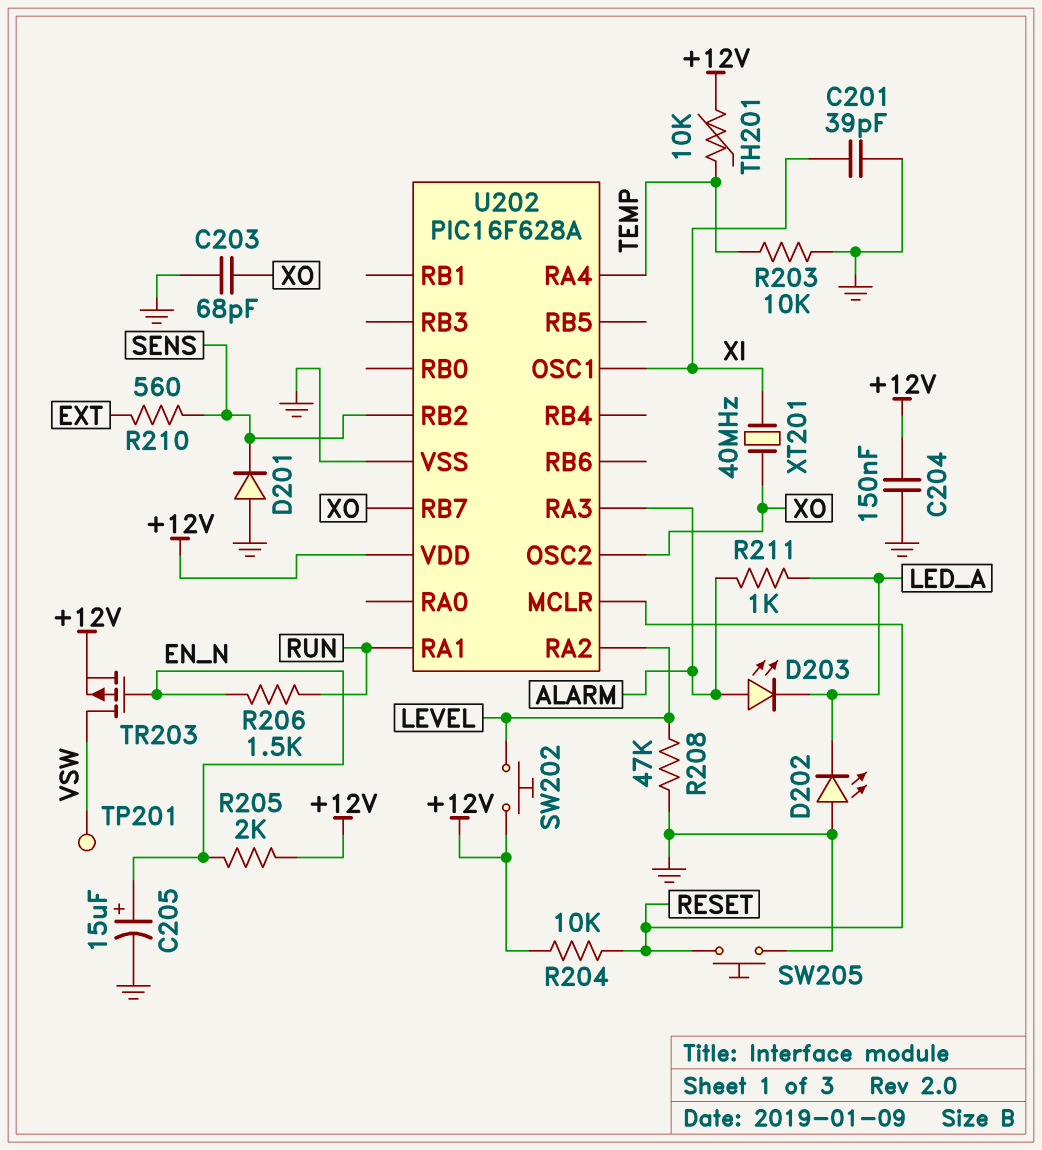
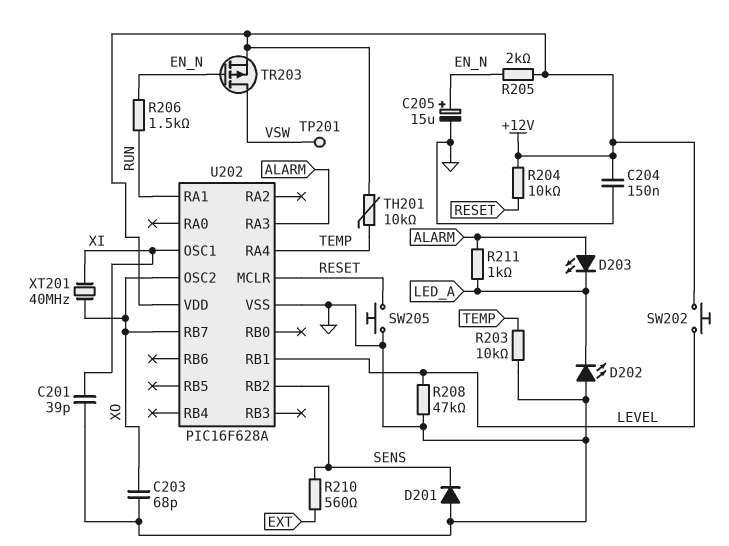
U202 pin RA2: LEVEL -> none
U202 pin RB1: none -> LEVEL

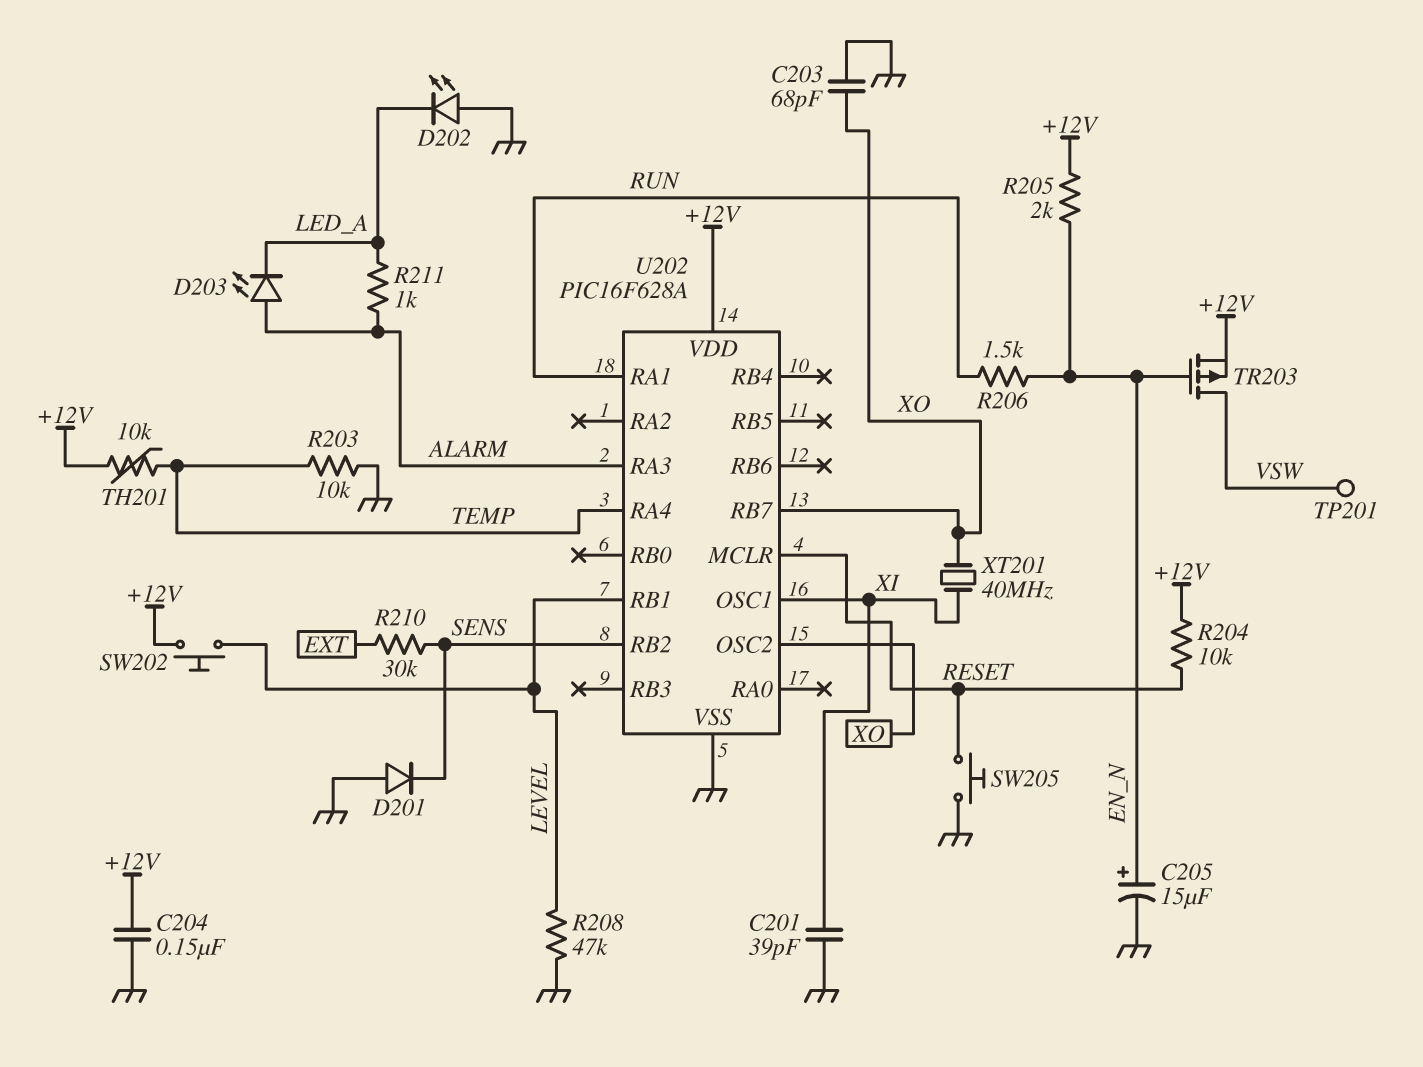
R210: 560 (EXT, SENS) -> 30k (EXT, SENS)

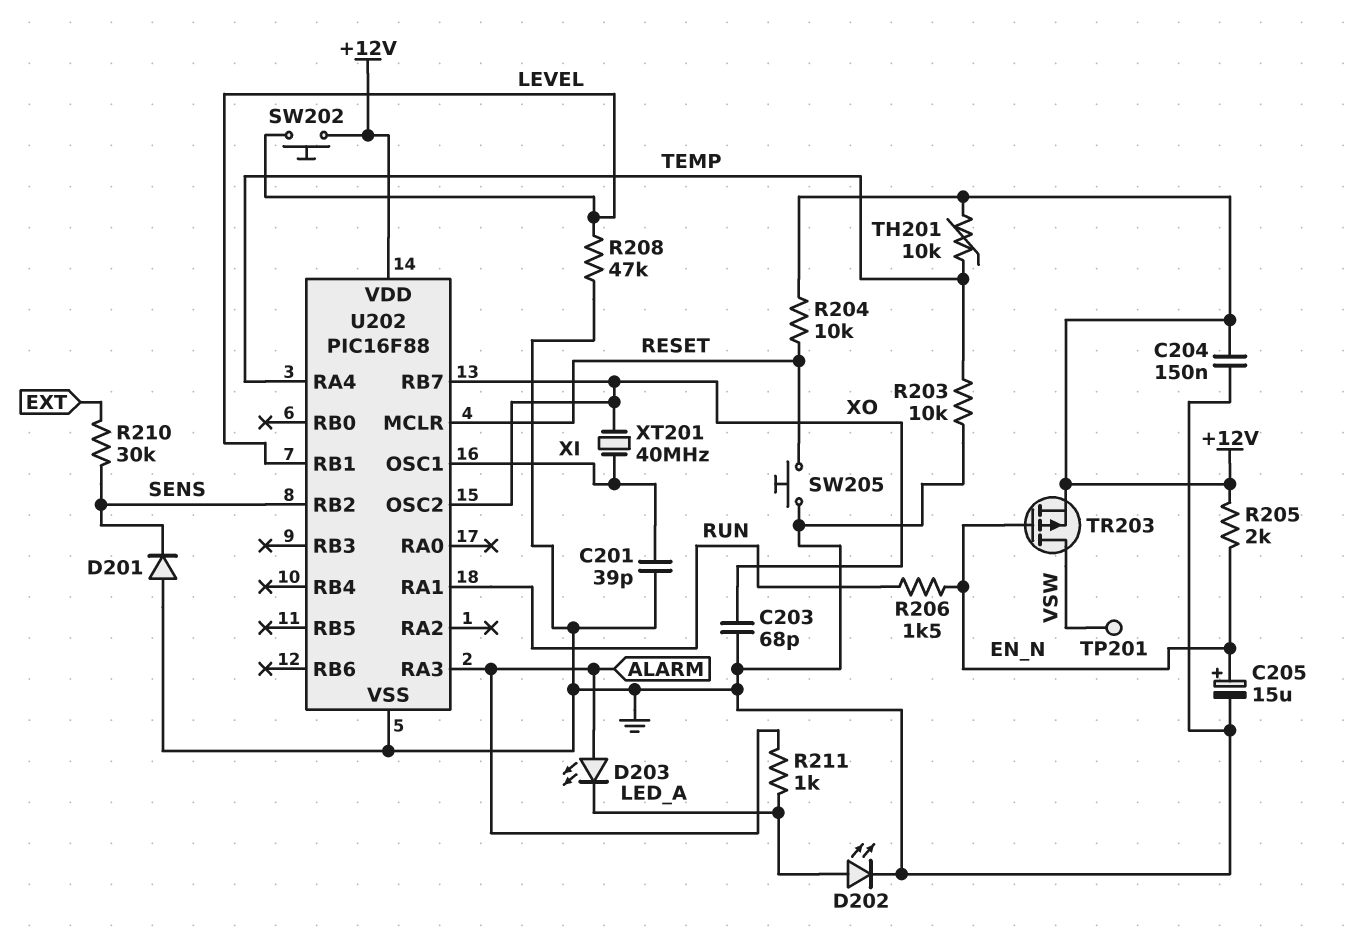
D202: LED (A GND, K LED_A) -> LED (A LED_A, K GND)
U202: PIC16F628A -> PIC16F88

